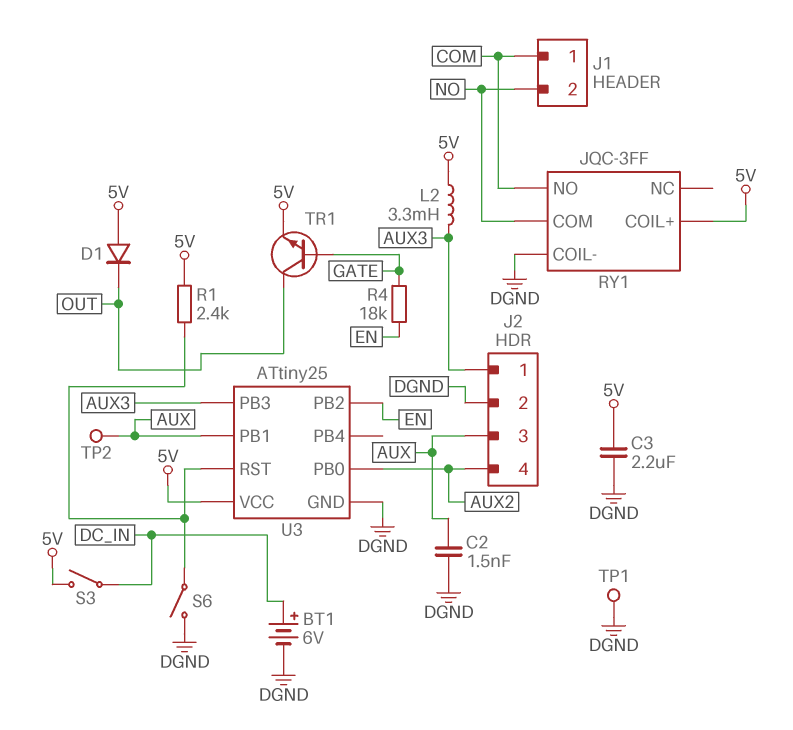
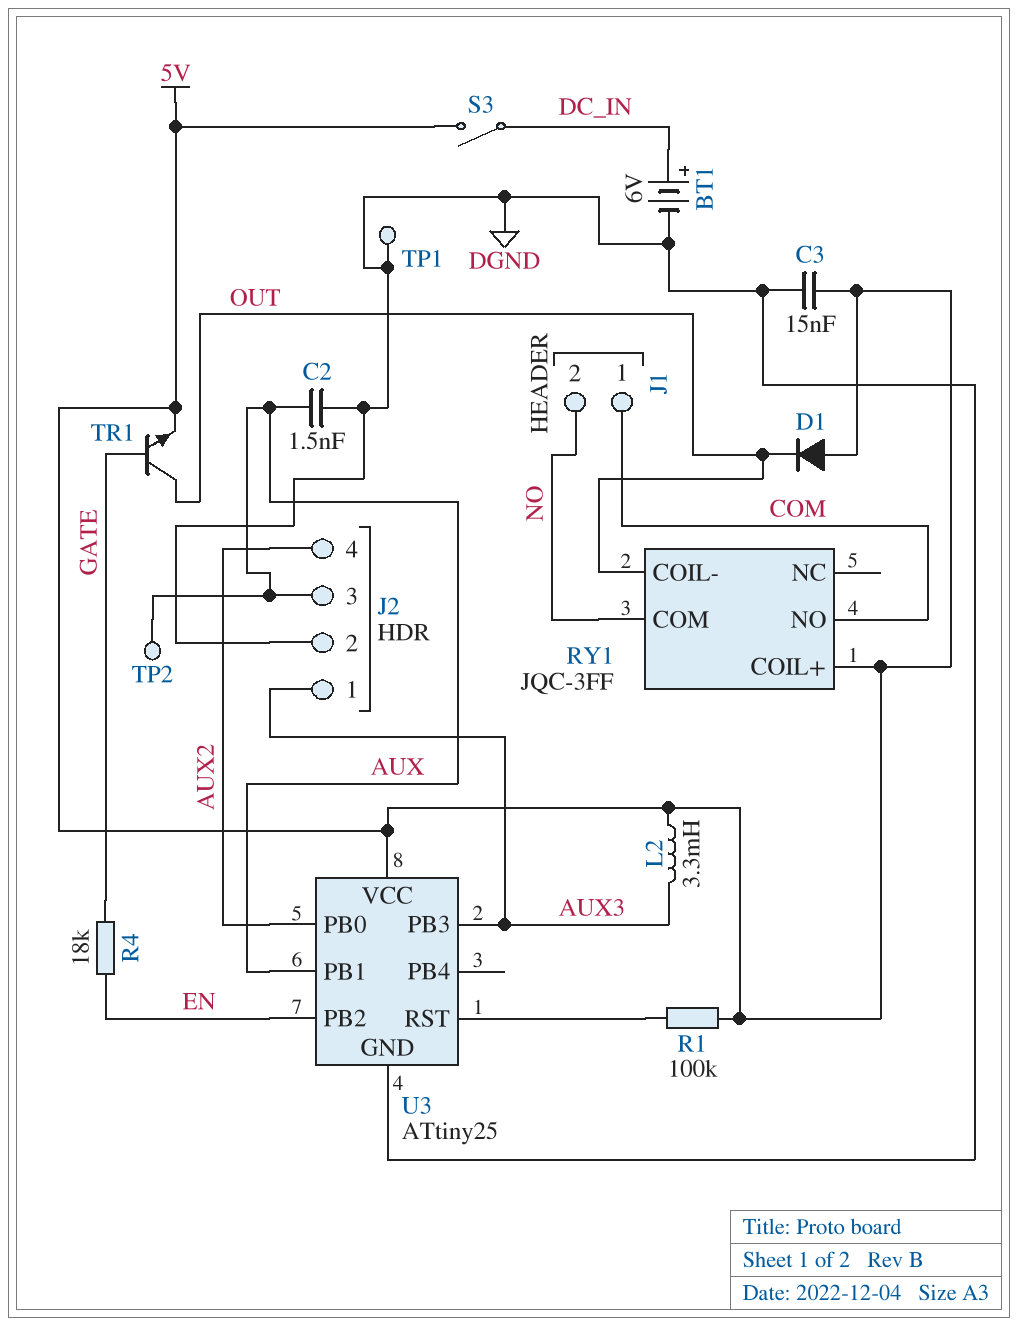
C3: 2.2uF (5V, DGND) -> 15nF (5V, DGND)
R1: 2.4k (5V, U3/RST) -> 100k (5V, U3/RST)
RY1 pin COIL-: DGND -> OUT
S6: switch (DGND, U3/RST) -> none

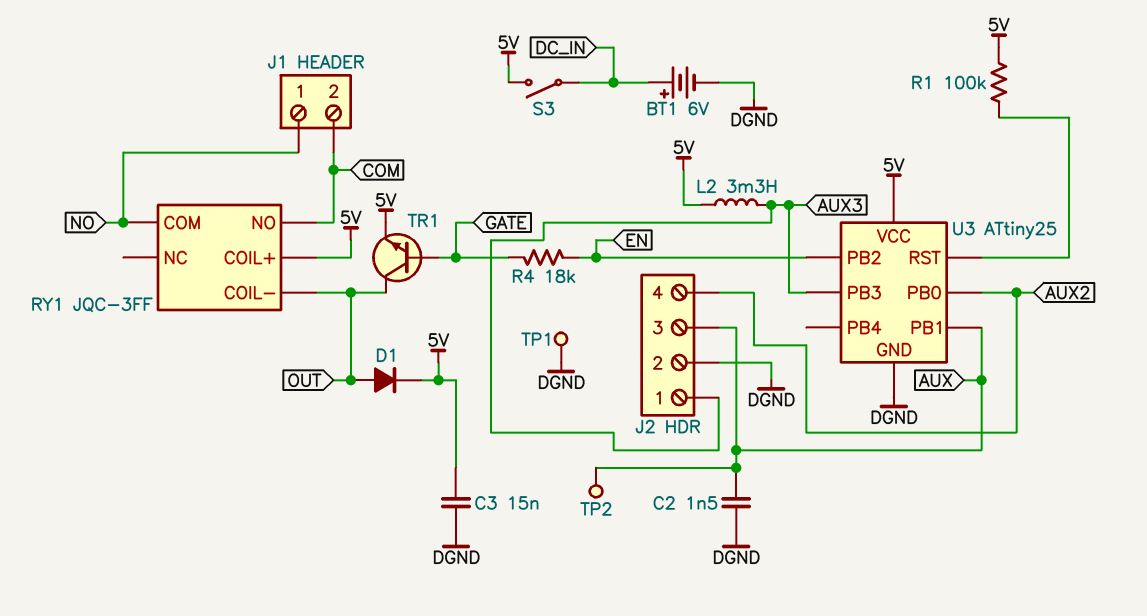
D1: diode (A 5V, K OUT) -> diode (A OUT, K 5V)
J1 pin 1: COM -> NO
J1 pin 2: NO -> COM

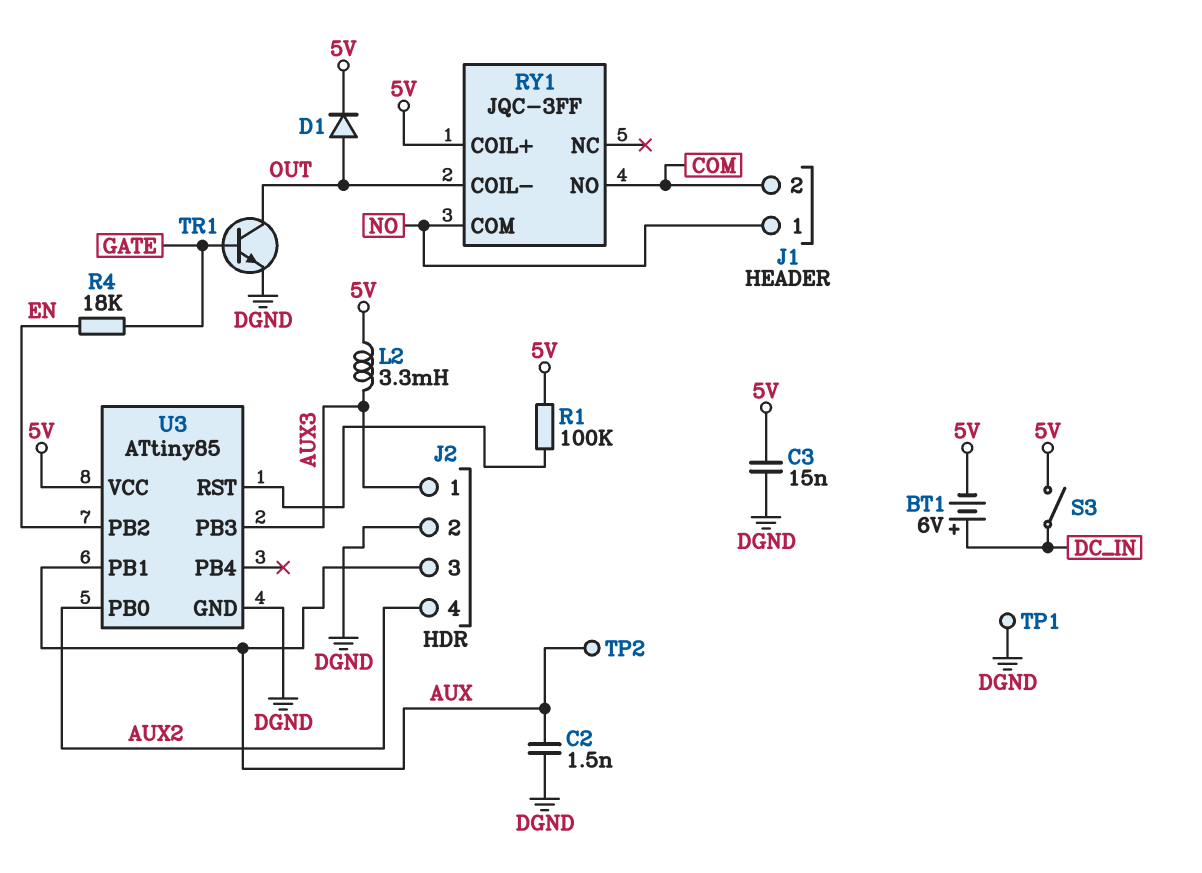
BT1: 6V (plus DC_IN, minus DGND) -> 6V (plus DC_IN, minus 5V)
TR1: NPN (B GATE, C OUT, E 5V) -> NPN (B GATE, C OUT, E DGND)
U3: ATtiny25 -> ATtiny85

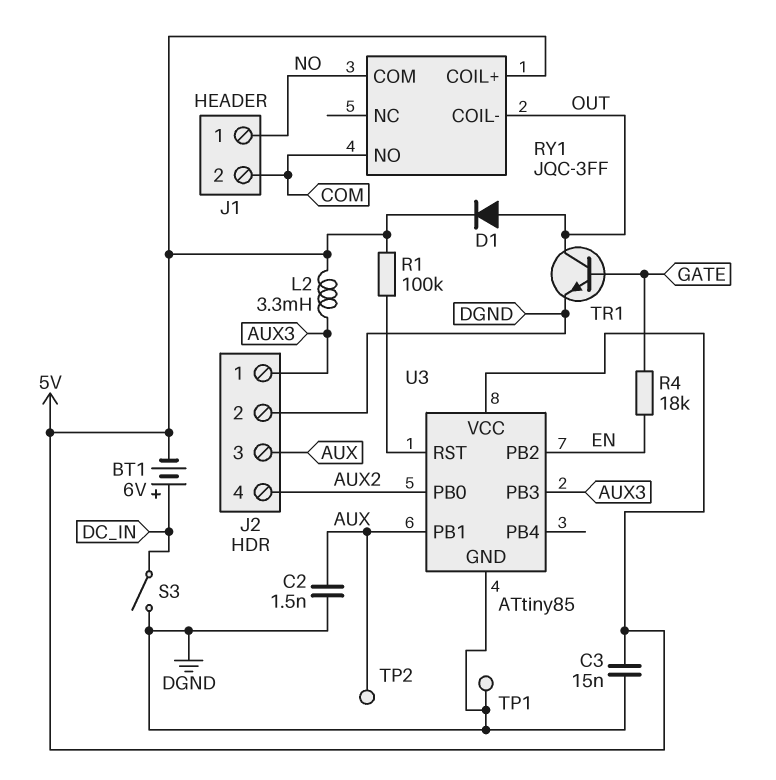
S3: switch (5V, DC_IN) -> switch (DC_IN, DGND)

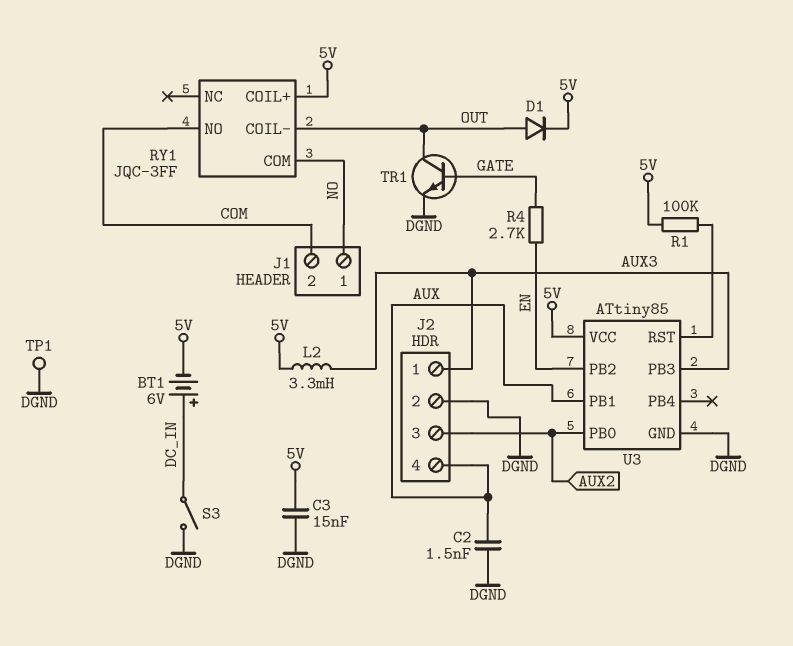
J2 pin 3: AUX -> AUX2
J2 pin 4: AUX2 -> AUX
R4: 18k (EN, GATE) -> 2.7k (EN, GATE)
TP2: test point (AUX) -> none

